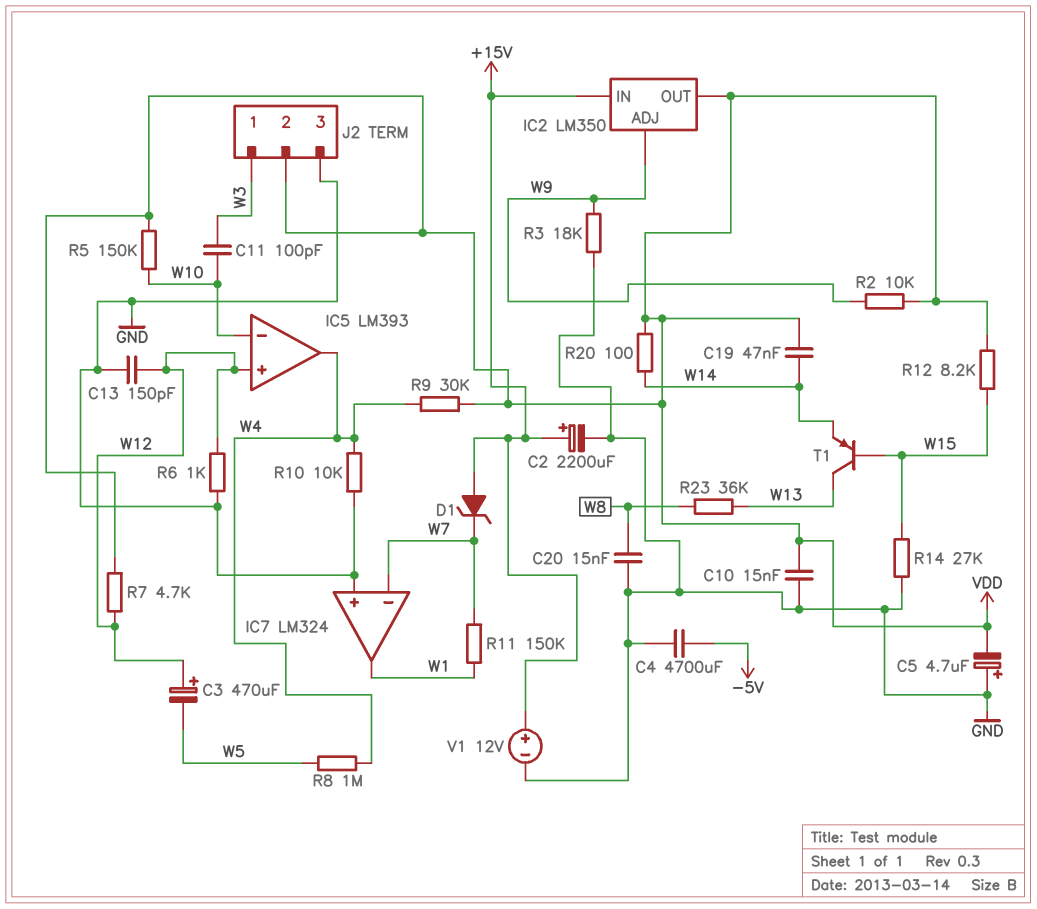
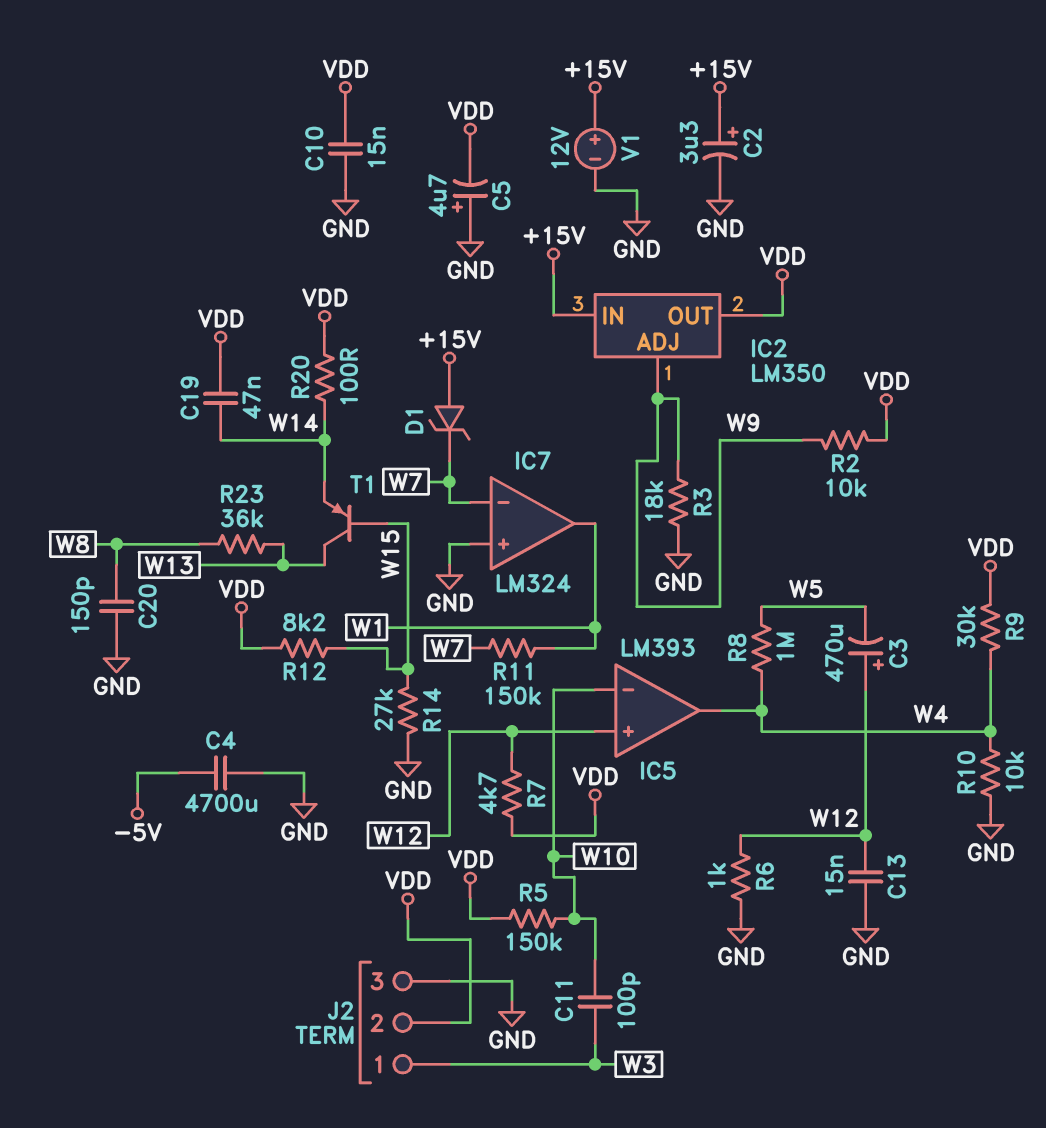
C2: 2200uF (plus +15V, minus GND) -> 3.3uF (plus +15V, minus GND)
C13: 150pF (GND, W12) -> 15nF (GND, W12)
C20: 15nF (GND, W8) -> 150pF (GND, W8)

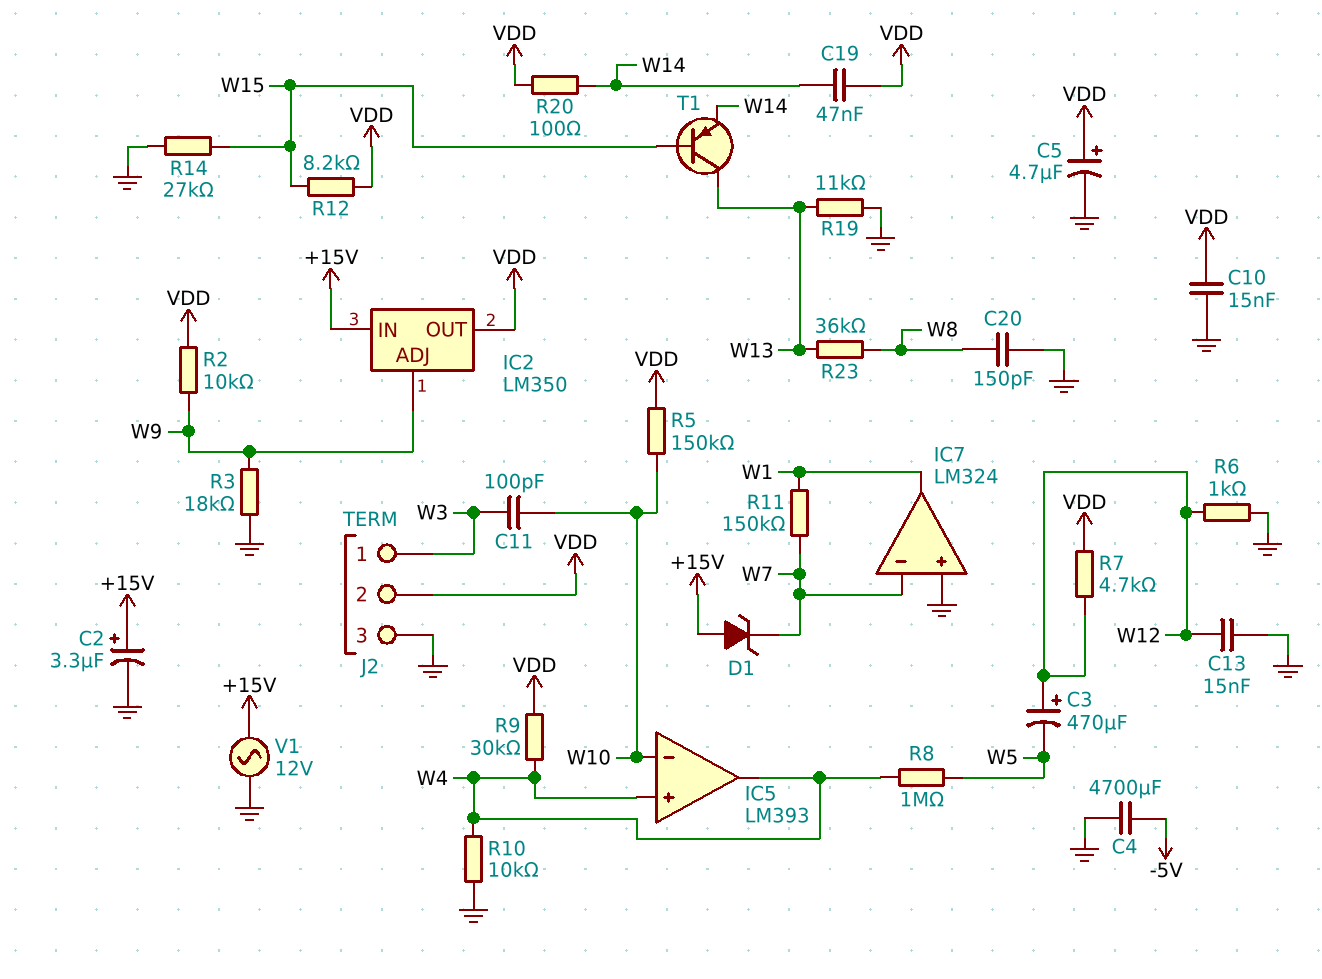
C5: 4.7uF (plus GND, minus VDD) -> 4.7uF (plus VDD, minus GND)
IC5 pin in+: W12 -> W4
R19: none -> 11k (GND, W13)
V1: 12V (plus +15V, minus GND) -> AC 12V (+15V, GND)

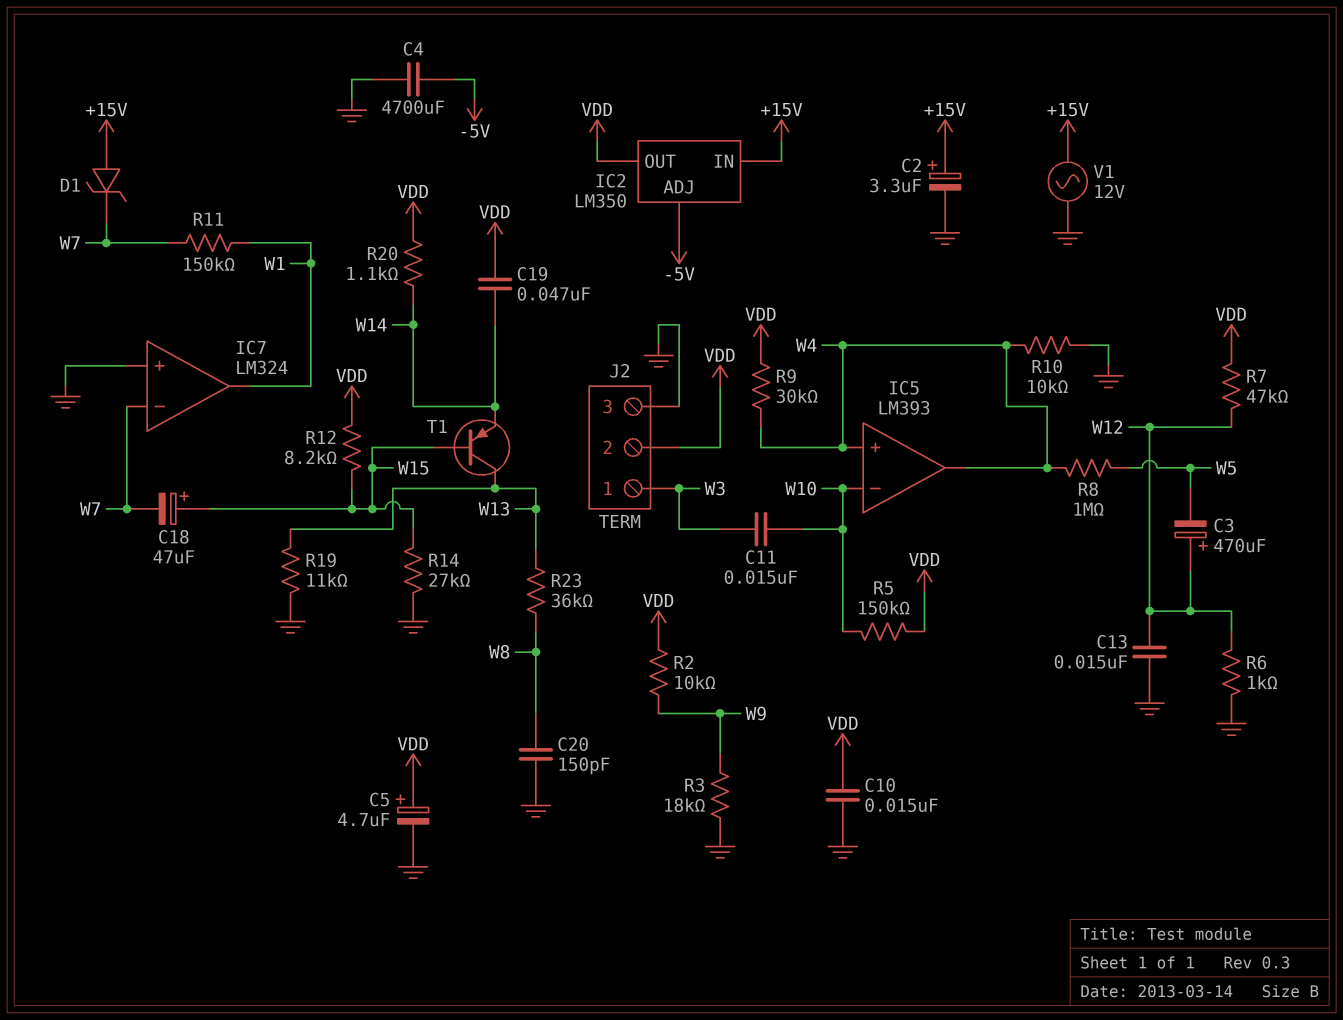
C11: 100pF (W3, W10) -> 15nF (W3, W10)
C18: none -> 47uF (plus W15, minus W7)
IC2 pin ADJ: W9 -> -5V
R7: 4.7k (VDD, W12) -> 47k (VDD, W12)
R20: 100 (VDD, W14) -> 1.1k (VDD, W14)

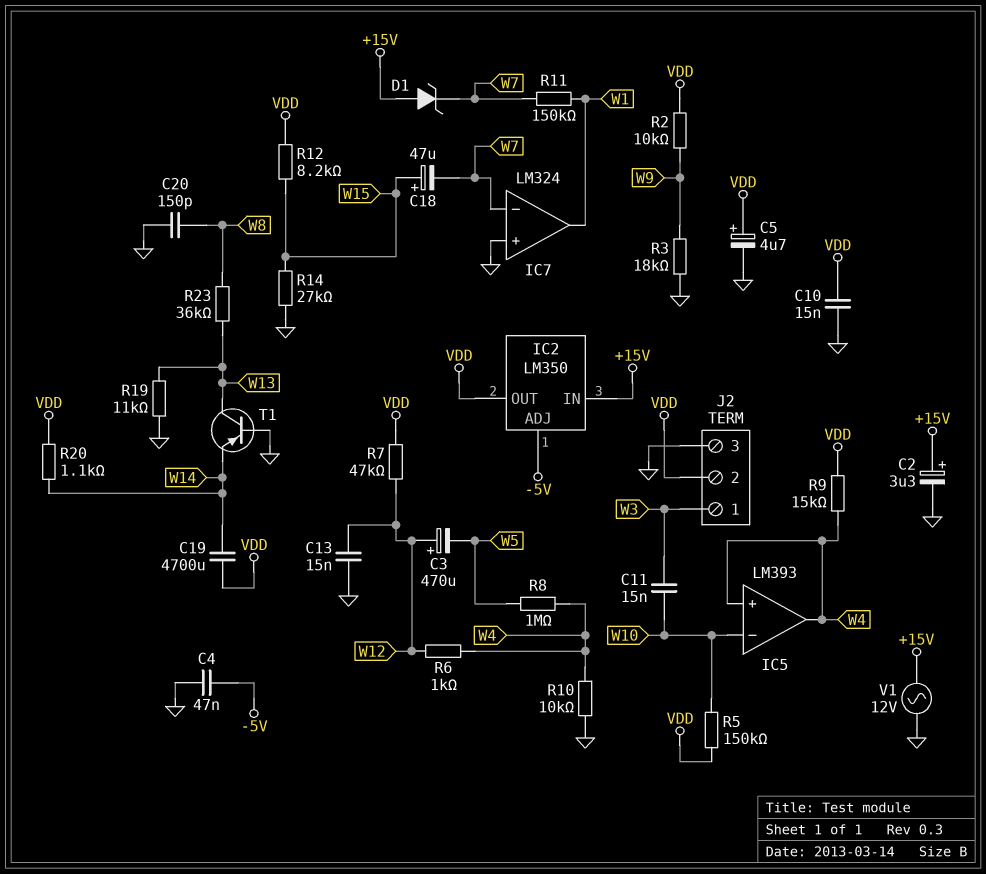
C4: 4700uF (-5V, GND) -> 47nF (-5V, GND)
C19: 47nF (VDD, W14) -> 4700uF (VDD, W14)
R6: 1k (GND, W12) -> 1k (W4, W12)
R9: 30k (VDD, W4) -> 15k (VDD, W4)
T1: PNP (B W15, C W13, E W14) -> PNP (B GND, C W13, E W14)

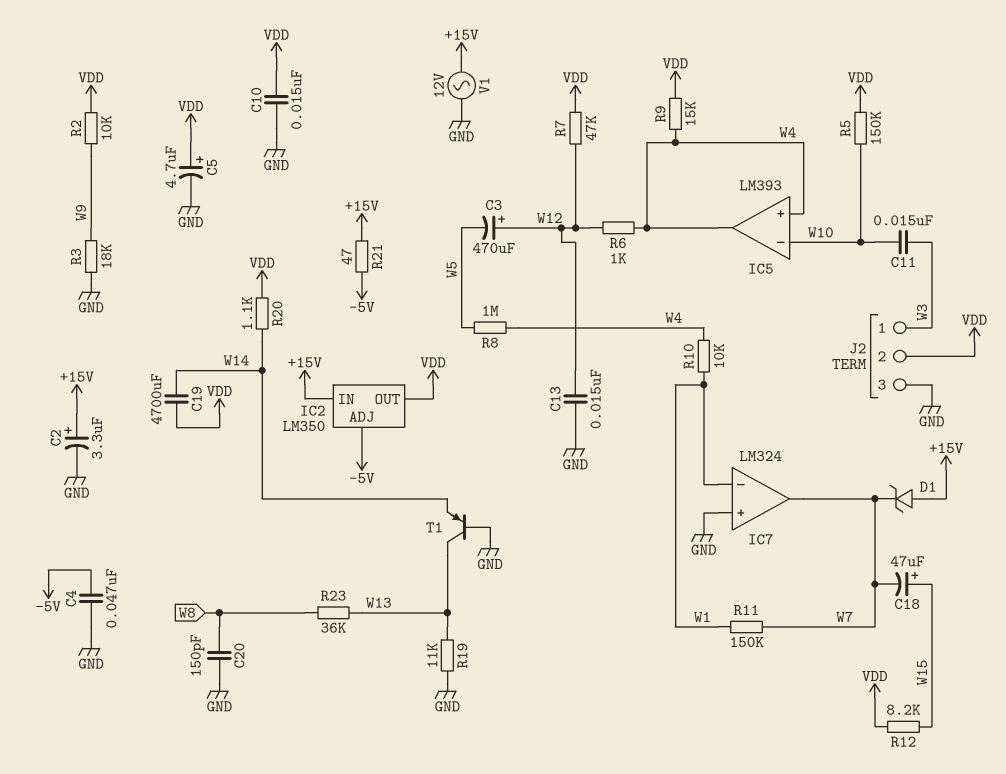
IC7 pin in-: W7 -> W1
IC7 pin out: W1 -> W7
R10: 10k (GND, W4) -> 10k (W1, W4)
R14: 27k (GND, W15) -> none
R21: none -> 47 (+15V, -5V)

